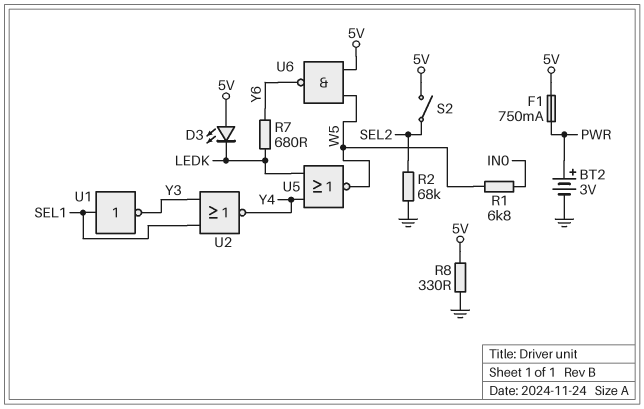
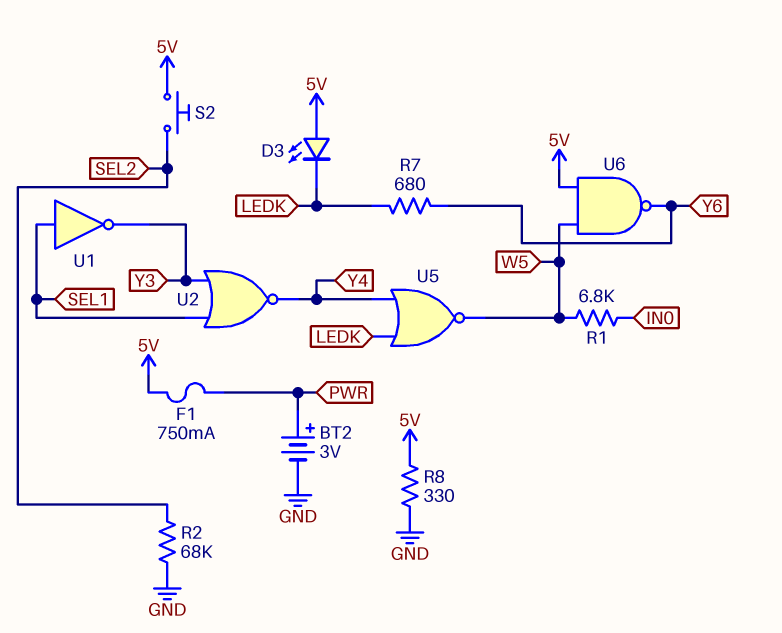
S2: switch (5V, SEL2) -> button (5V, SEL2)

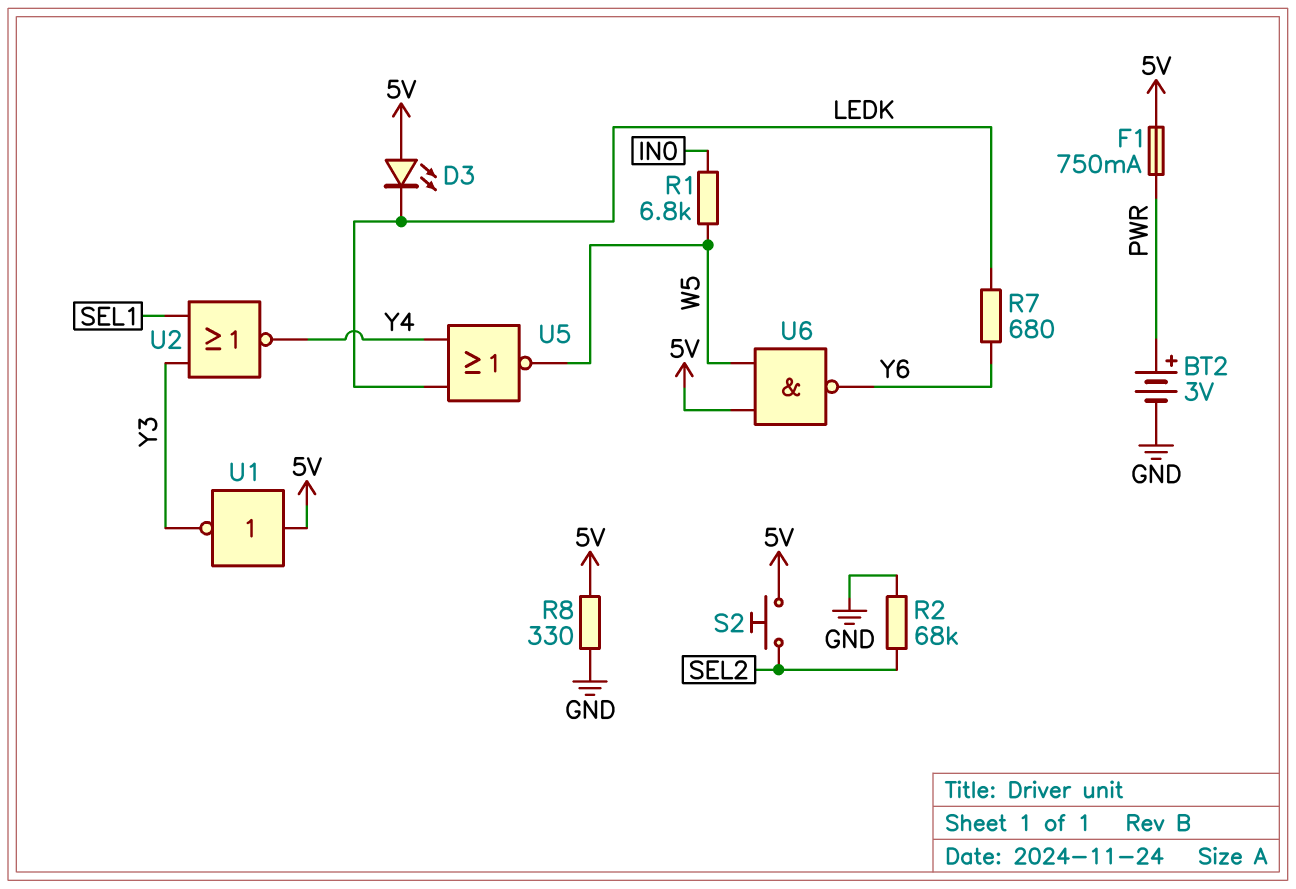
U1: NOT (in SEL1, out Y3) -> NOT (in 5V, out Y3)

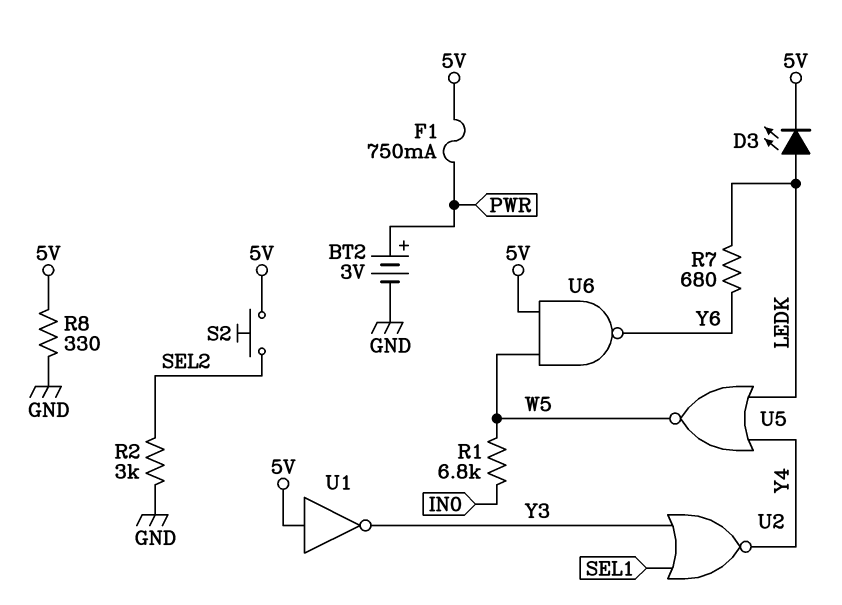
D3: LED (A 5V, K LEDK) -> LED (A LEDK, K 5V)
R2: 68k (GND, SEL2) -> 3k (GND, SEL2)

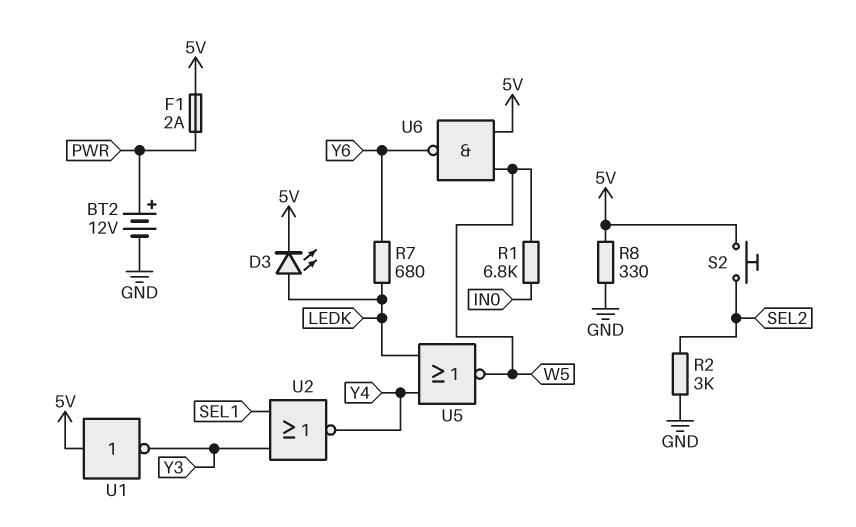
BT2: 3V (plus PWR, minus GND) -> 12V (plus PWR, minus GND)
F1: 750mA (5V, PWR) -> 2A (5V, PWR)

